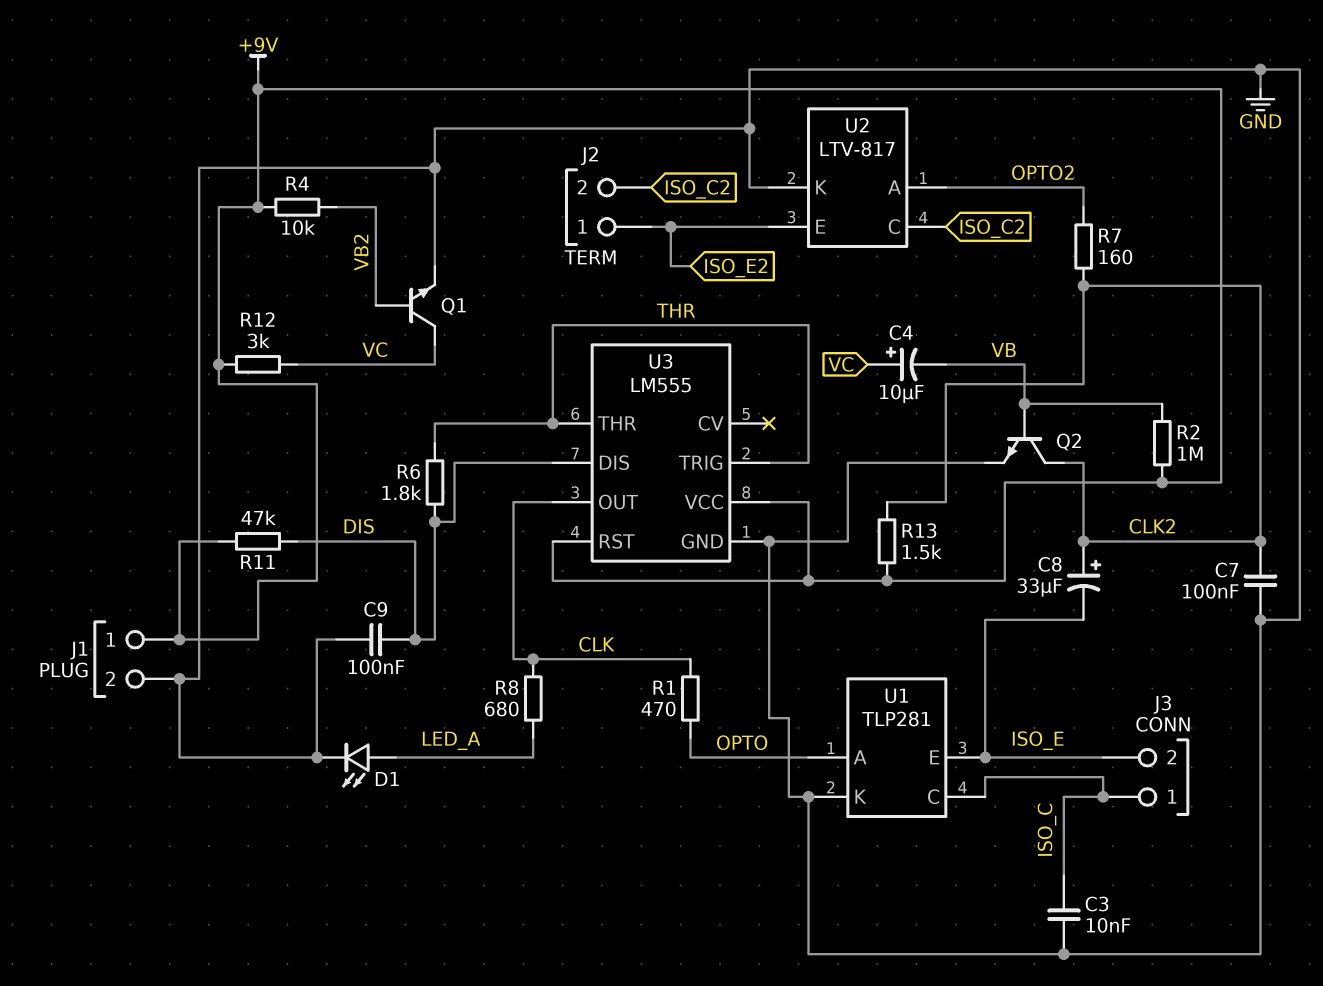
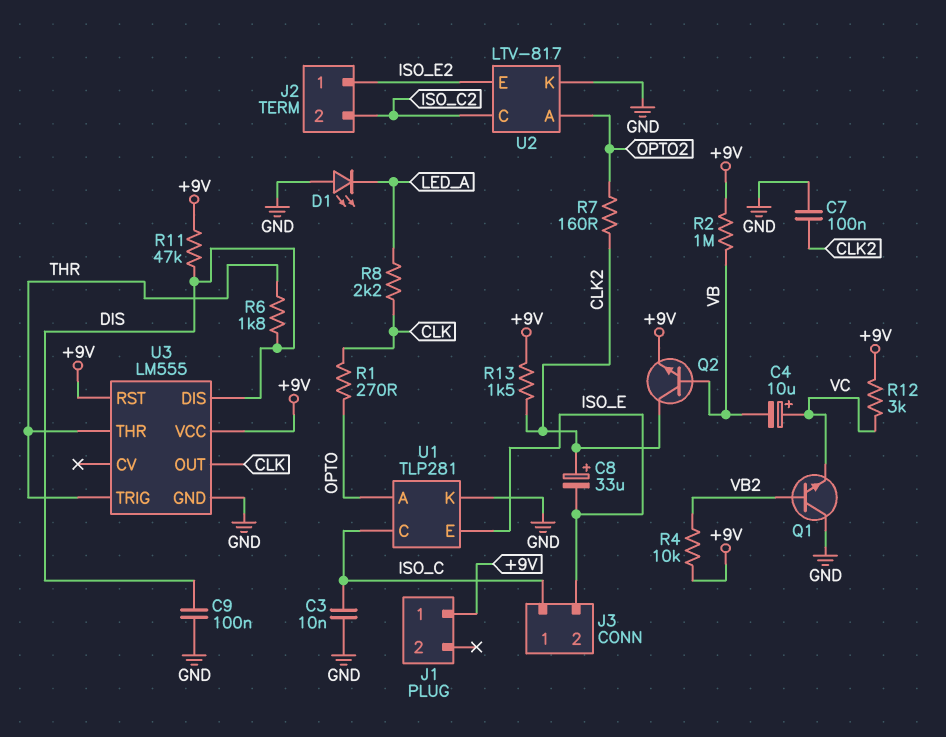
D1: LED (A LED_A, K GND) -> LED (A GND, K LED_A)
J1 pin 2: GND -> none
Q1: NPN (B VB2, C VC, E GND) -> NPN (B VB2, C GND, E VC)
Q2: NPN (B VB, C CLK2, E GND) -> NPN (B VB, C CLK2, E +9V)
R1: 470 (CLK, OPTO) -> 270 (CLK, OPTO)
R8: 680 (CLK, LED_A) -> 2.2k (CLK, LED_A)

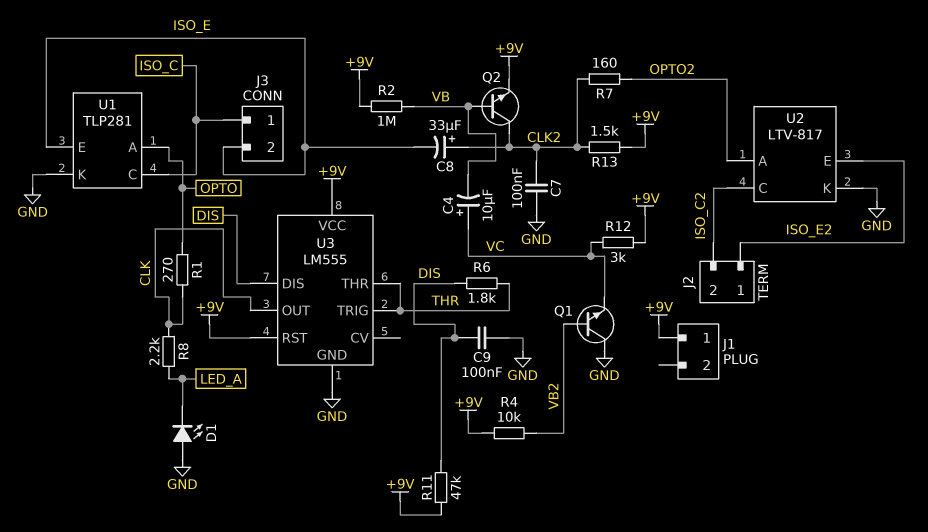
C3: 10nF (GND, ISO_C) -> none

